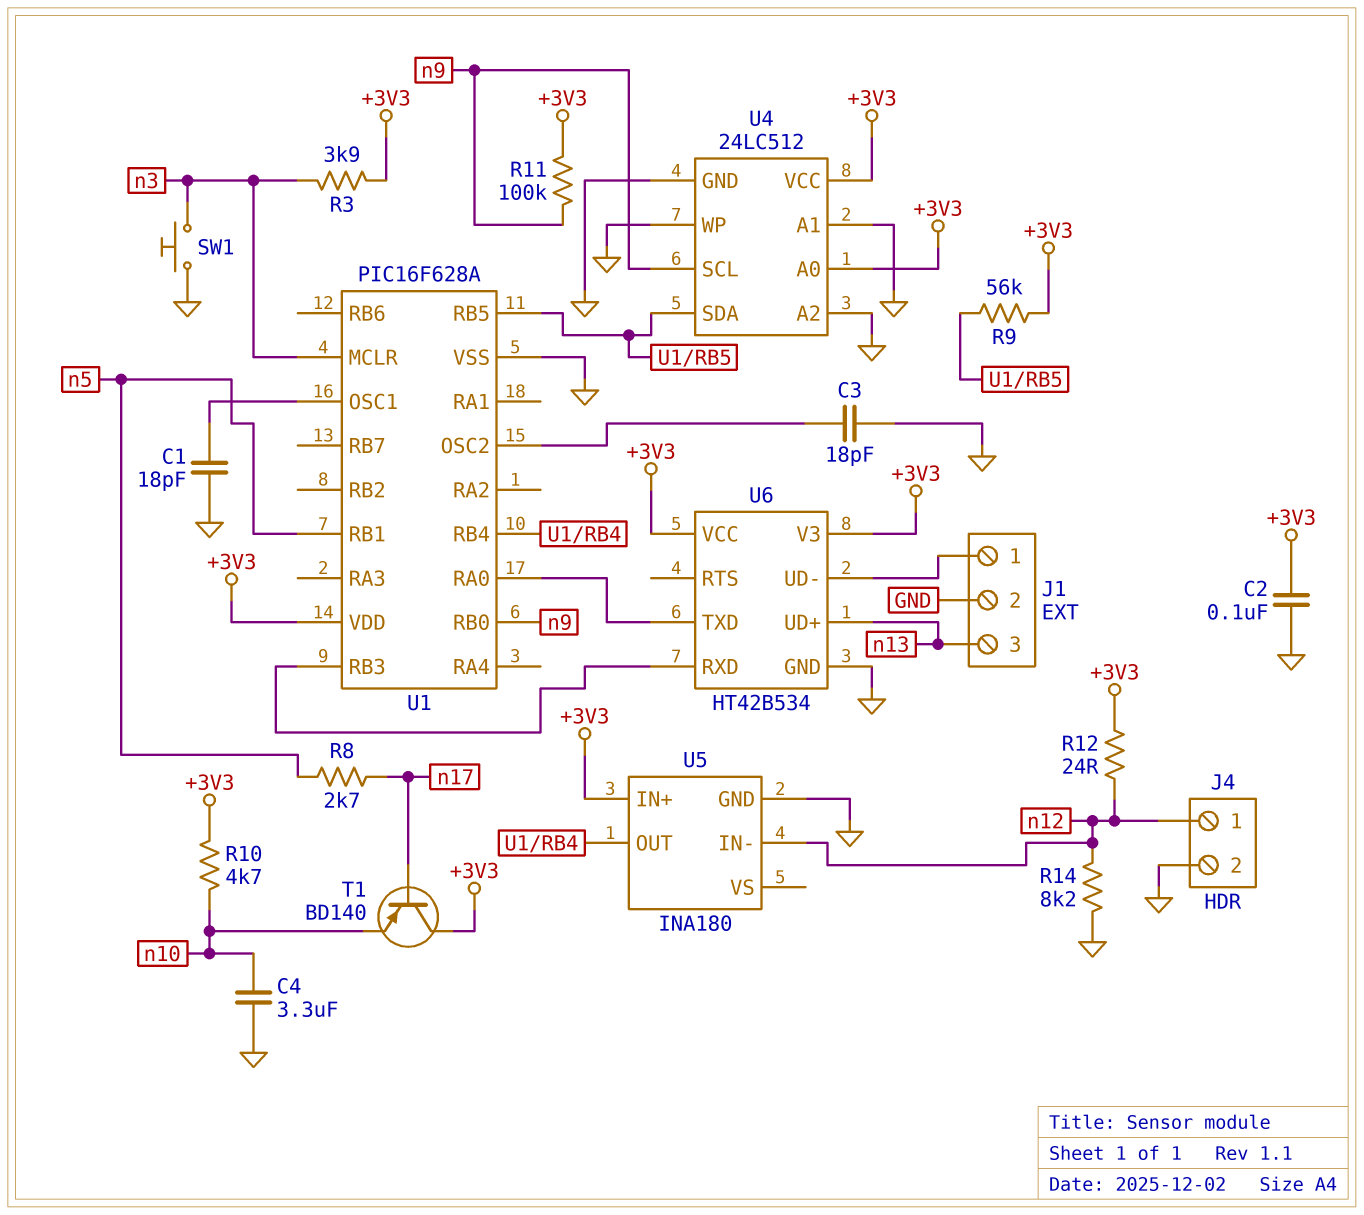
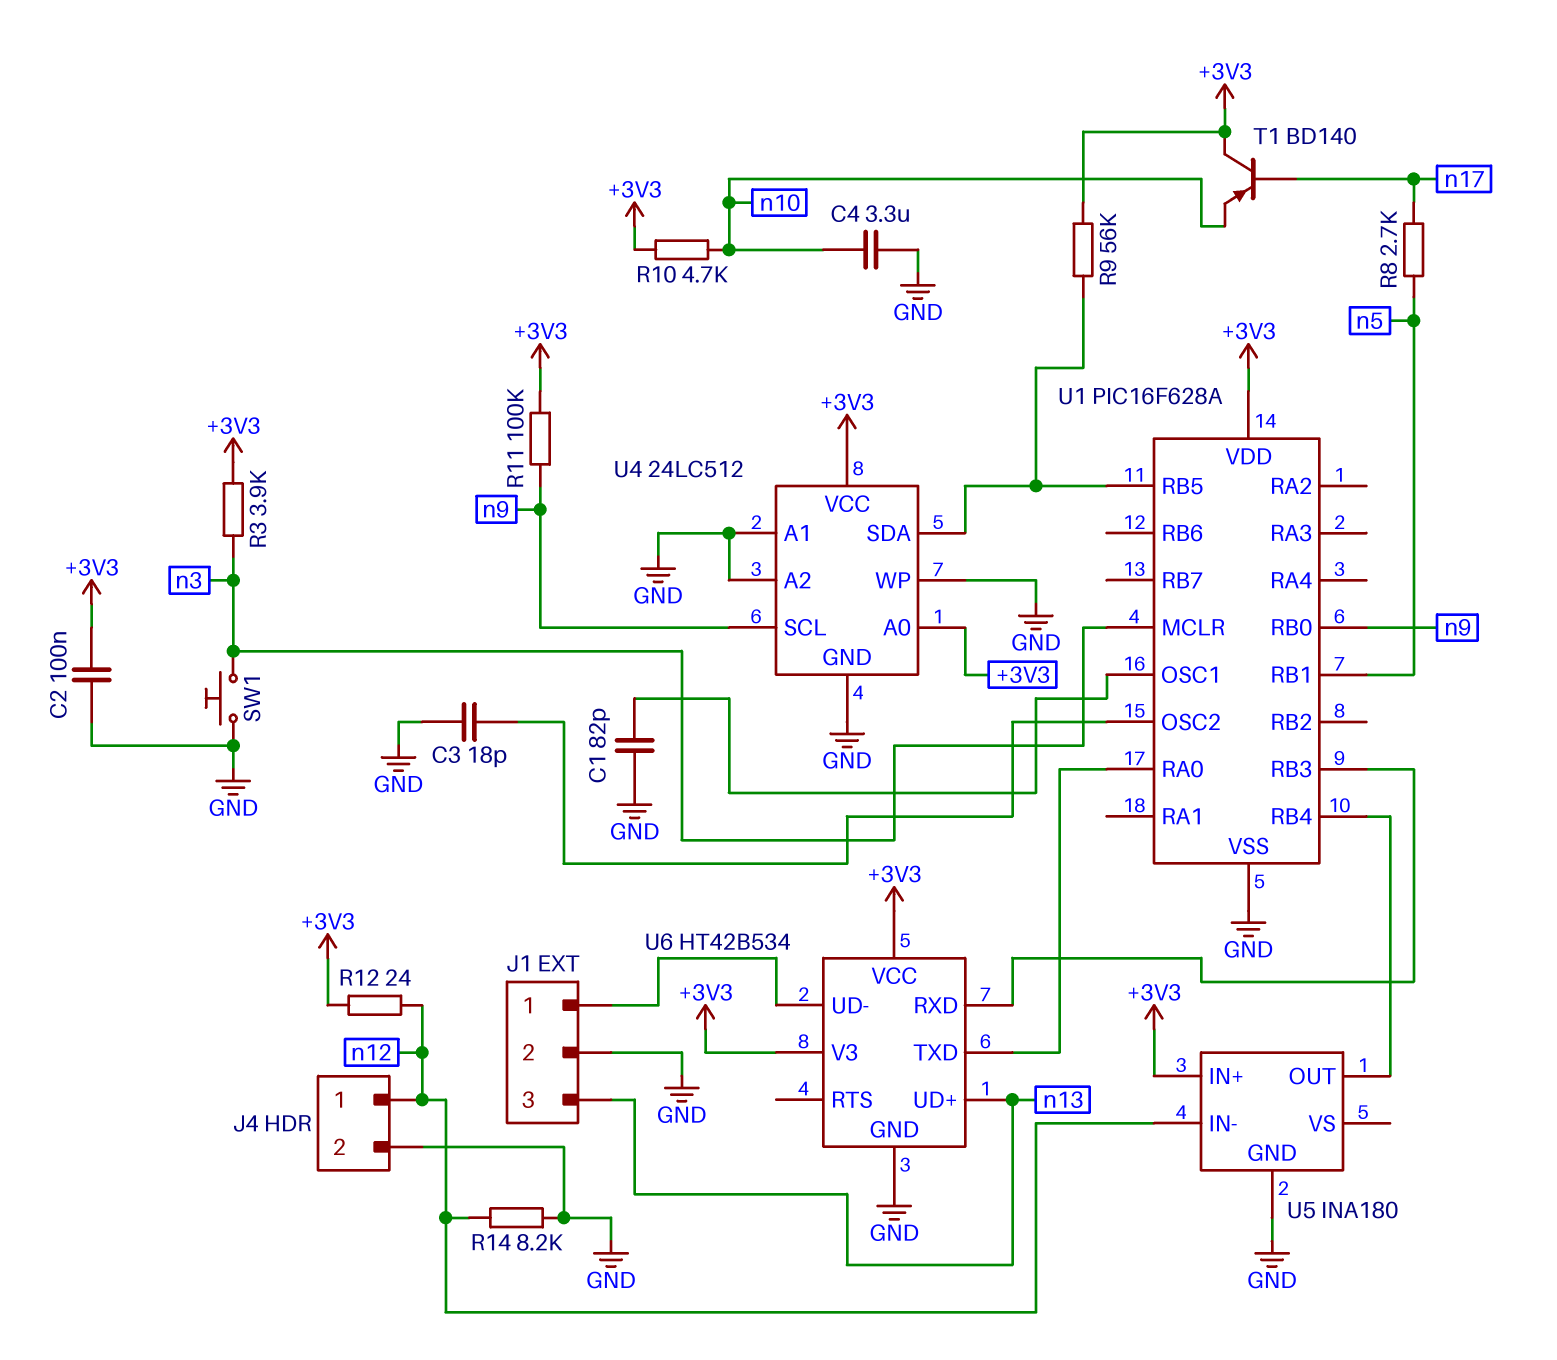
C1: 18pF (GND, U1/OSC1) -> 82pF (GND, U1/OSC1)

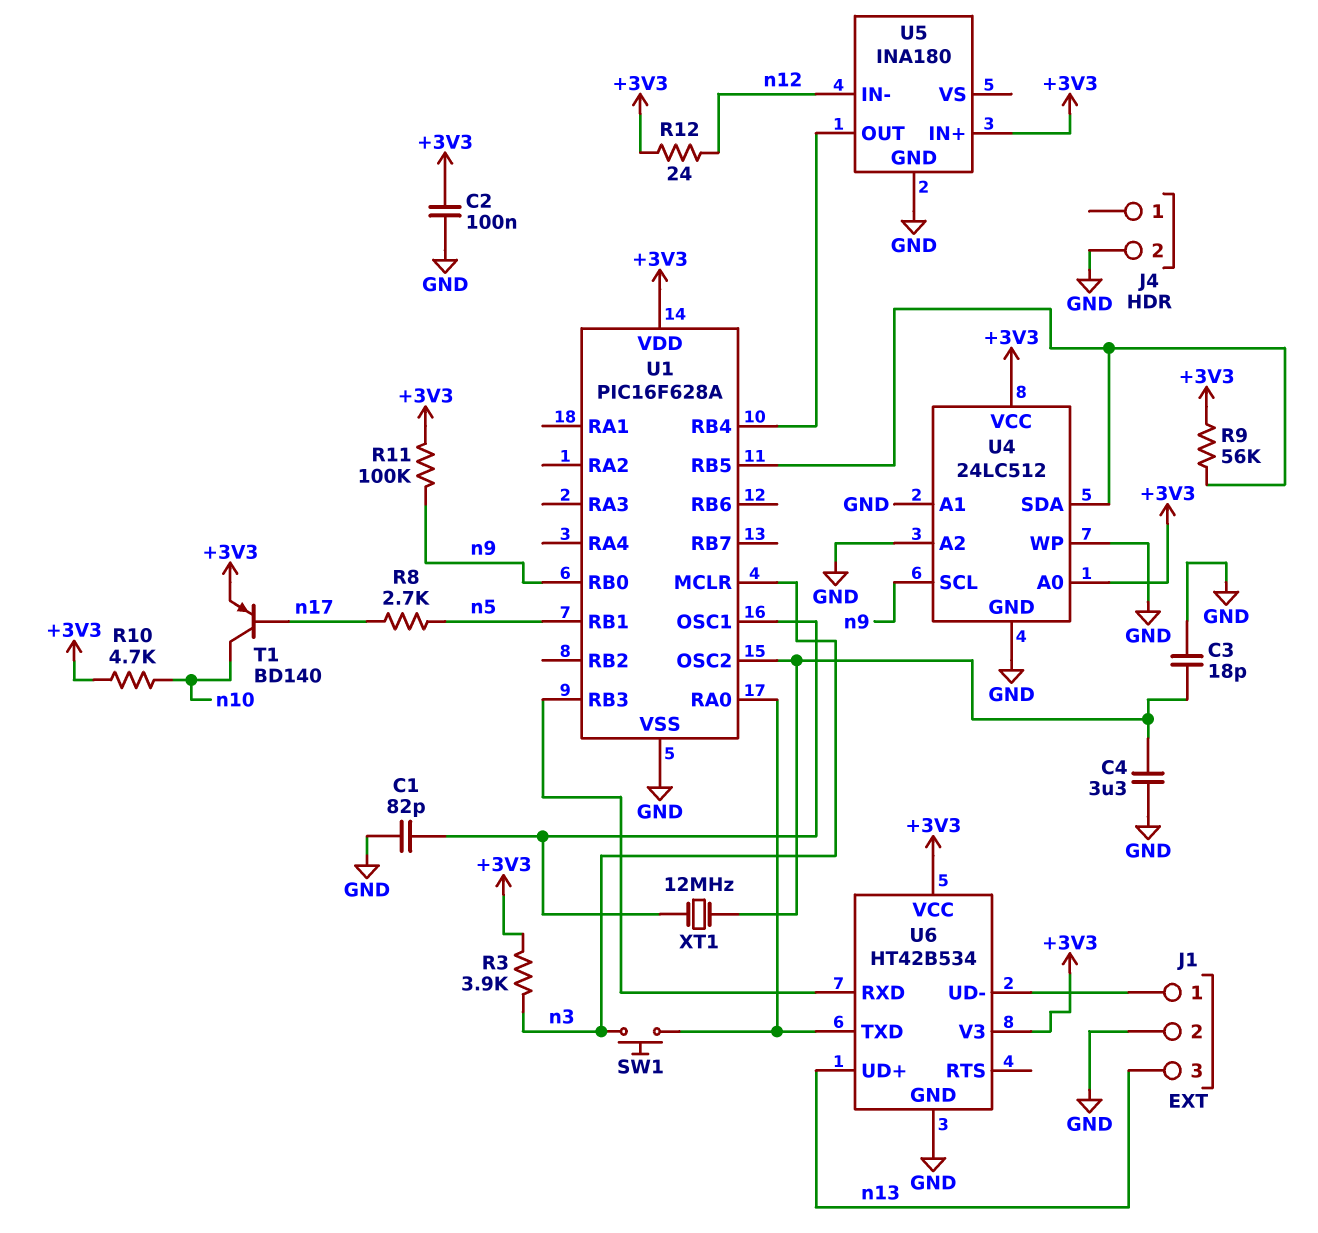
C4: 3.3uF (GND, n10) -> 3.3uF (GND, U1/OSC2)
J4 pin 1: n12 -> none
R14: 8.2k (GND, n12) -> none
SW1: button (GND, n3) -> button (U1/RA0, n3)
T1: PNP BD140 (B n17, C +3V3, E n10) -> PNP BD140 (B n17, C n10, E +3V3)
XT1: none -> 12MHz (U1/OSC1, U1/OSC2)

